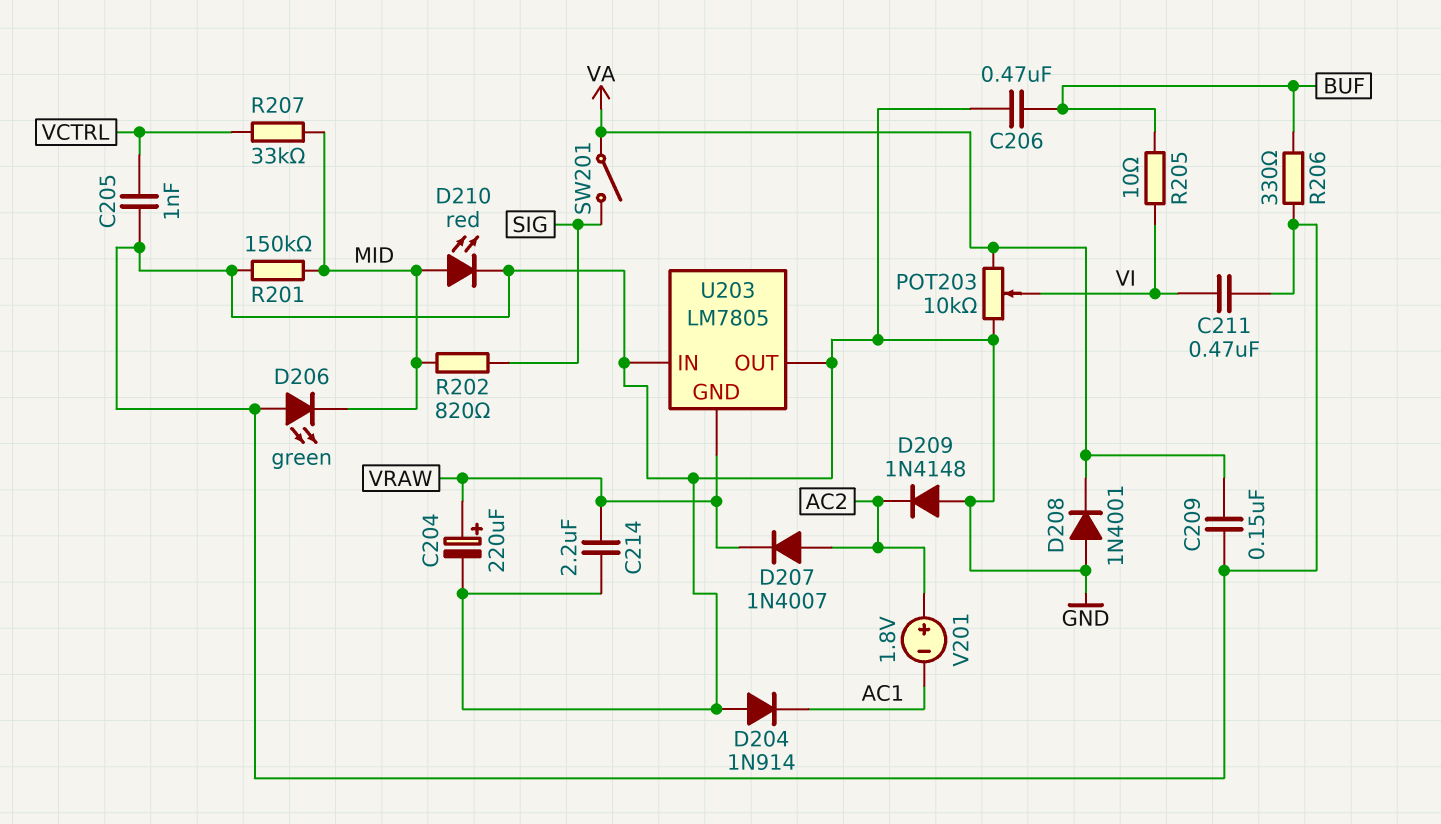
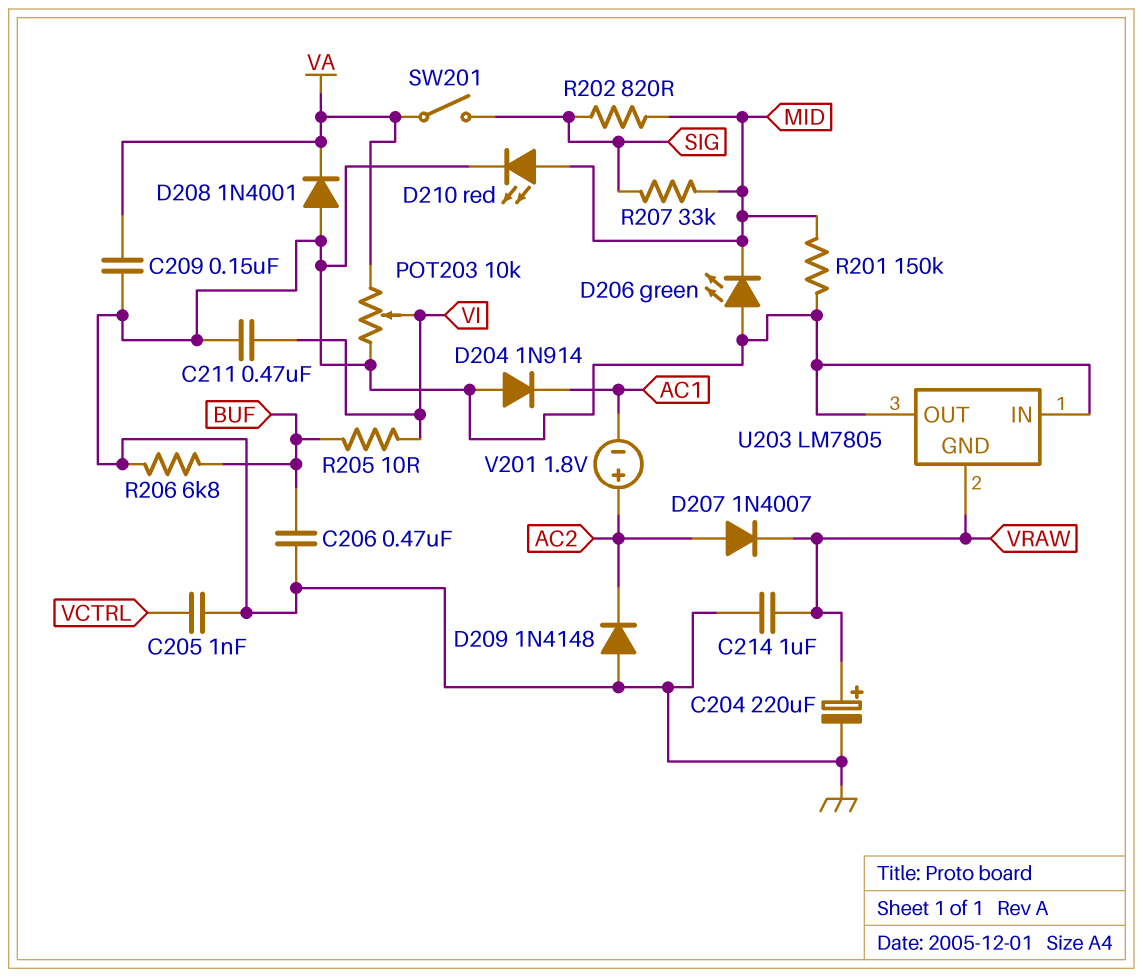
C214: 2.2uF (GND, VRAW) -> 1uF (GND, VRAW)
R206: 330 (BUF, GND) -> 6.8k (BUF, GND)
R207: 33k (MID, VCTRL) -> 33k (MID, SIG)

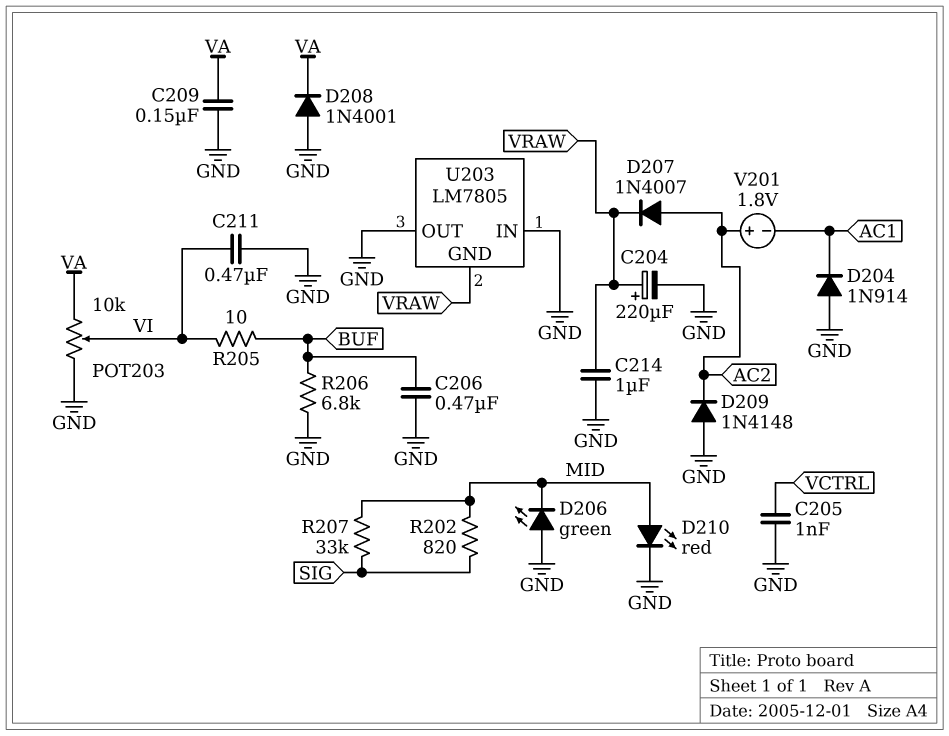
R201: 150k (GND, MID) -> none
SW201: switch (SIG, VA) -> none

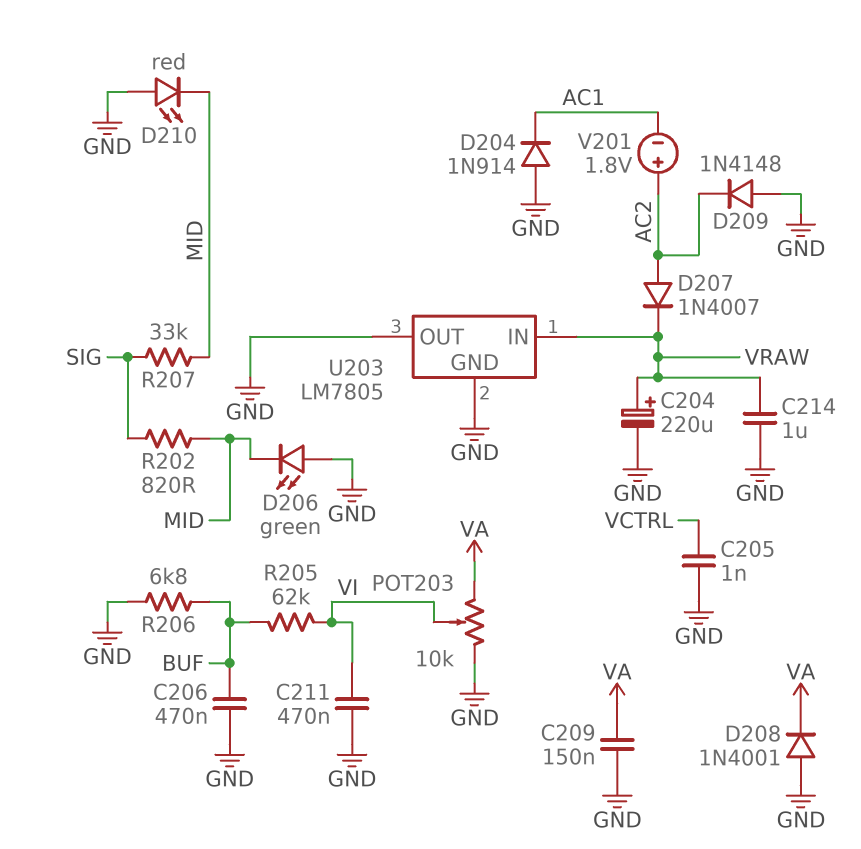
D210: LED red (A MID, K GND) -> LED red (A GND, K MID)
R205: 10 (BUF, VI) -> 62k (BUF, VI)
U203 pin GND: VRAW -> GND
U203 pin IN: GND -> VRAW

